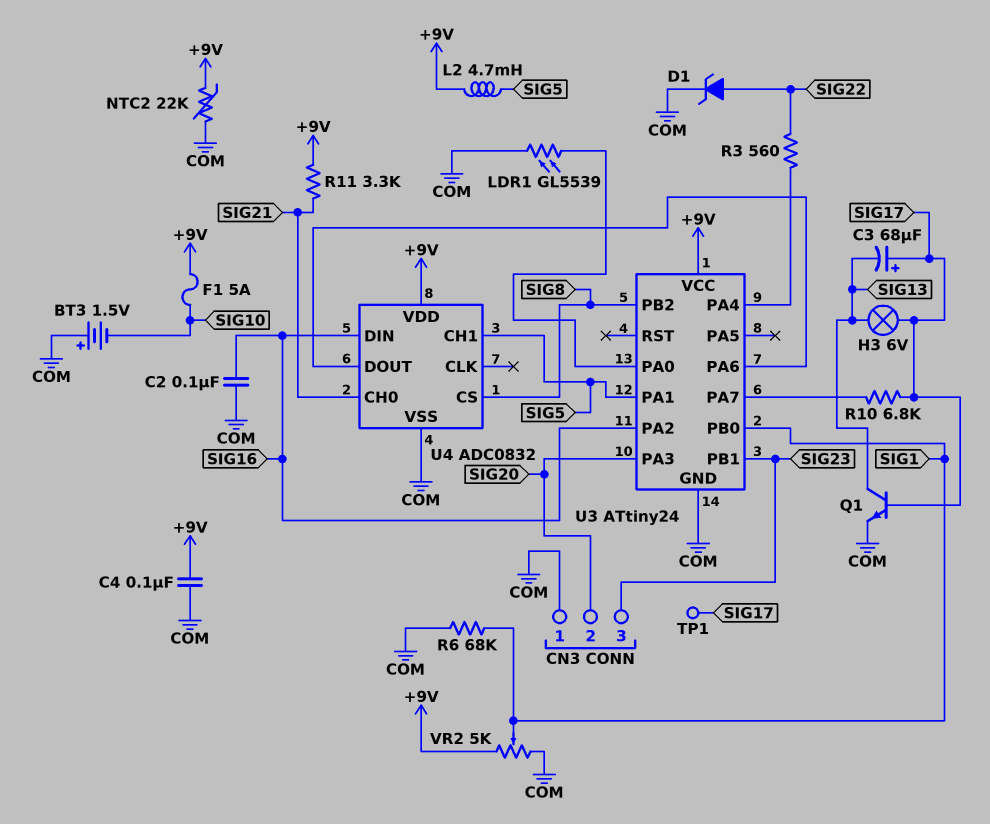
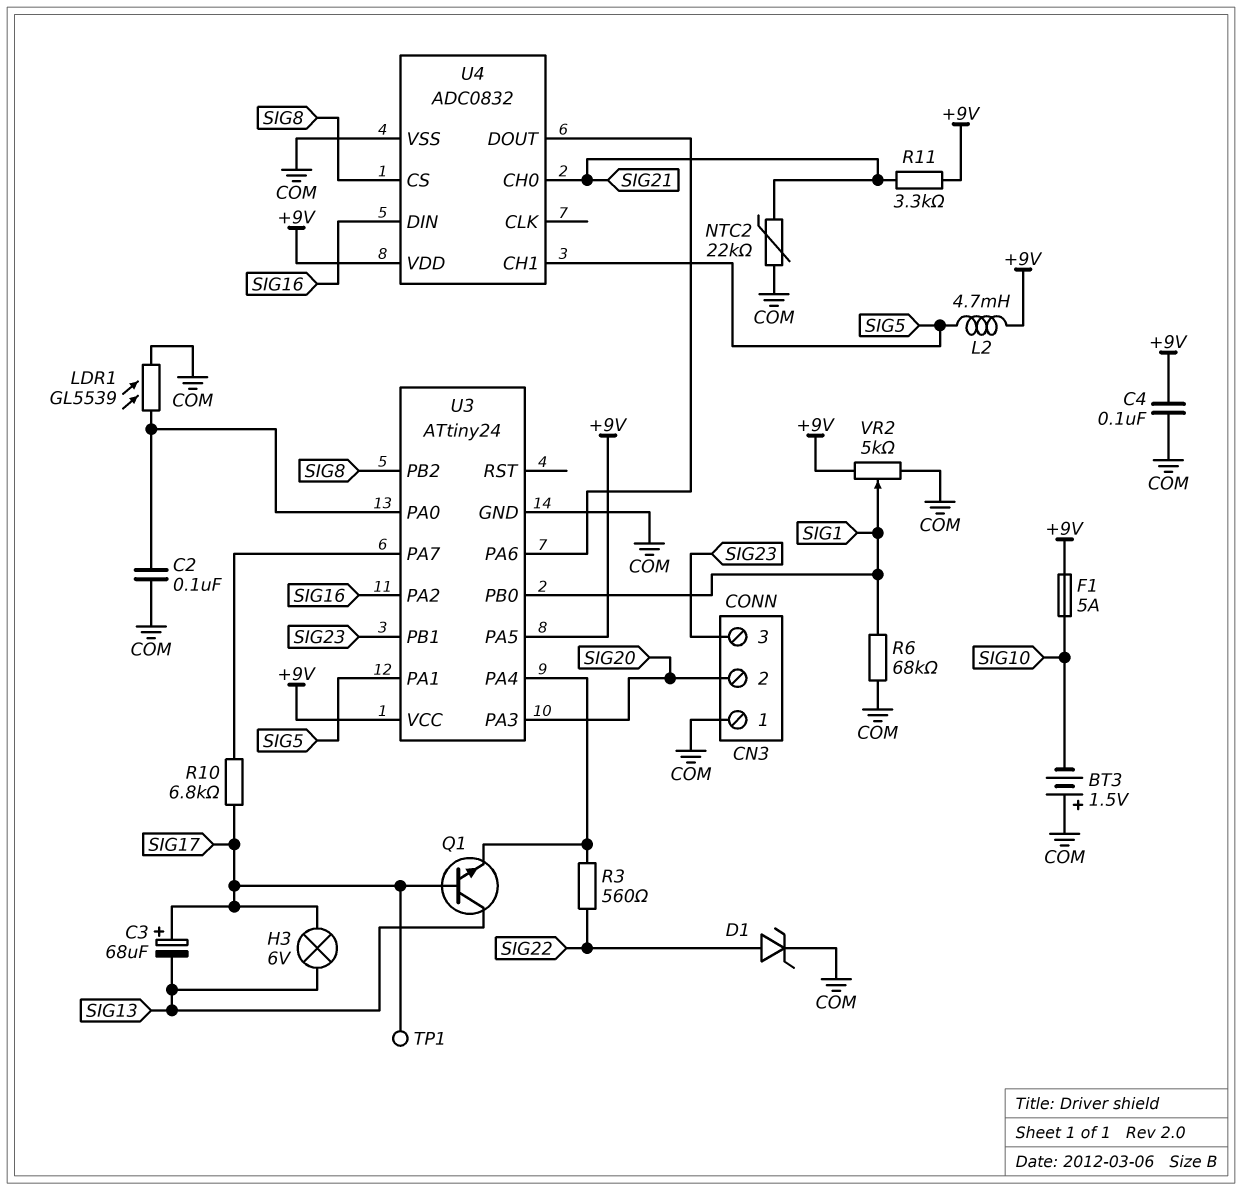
C2: 100nF (COM, SIG16) -> 100nF (COM, U3/PA0)
NTC2: 22k (+9V, COM) -> 22k (COM, SIG21)
Q1: NPN (B SIG17, C SIG13, E COM) -> NPN (B SIG17, C SIG13, E U3/PA4)
U3 pin PA5: none -> +9V

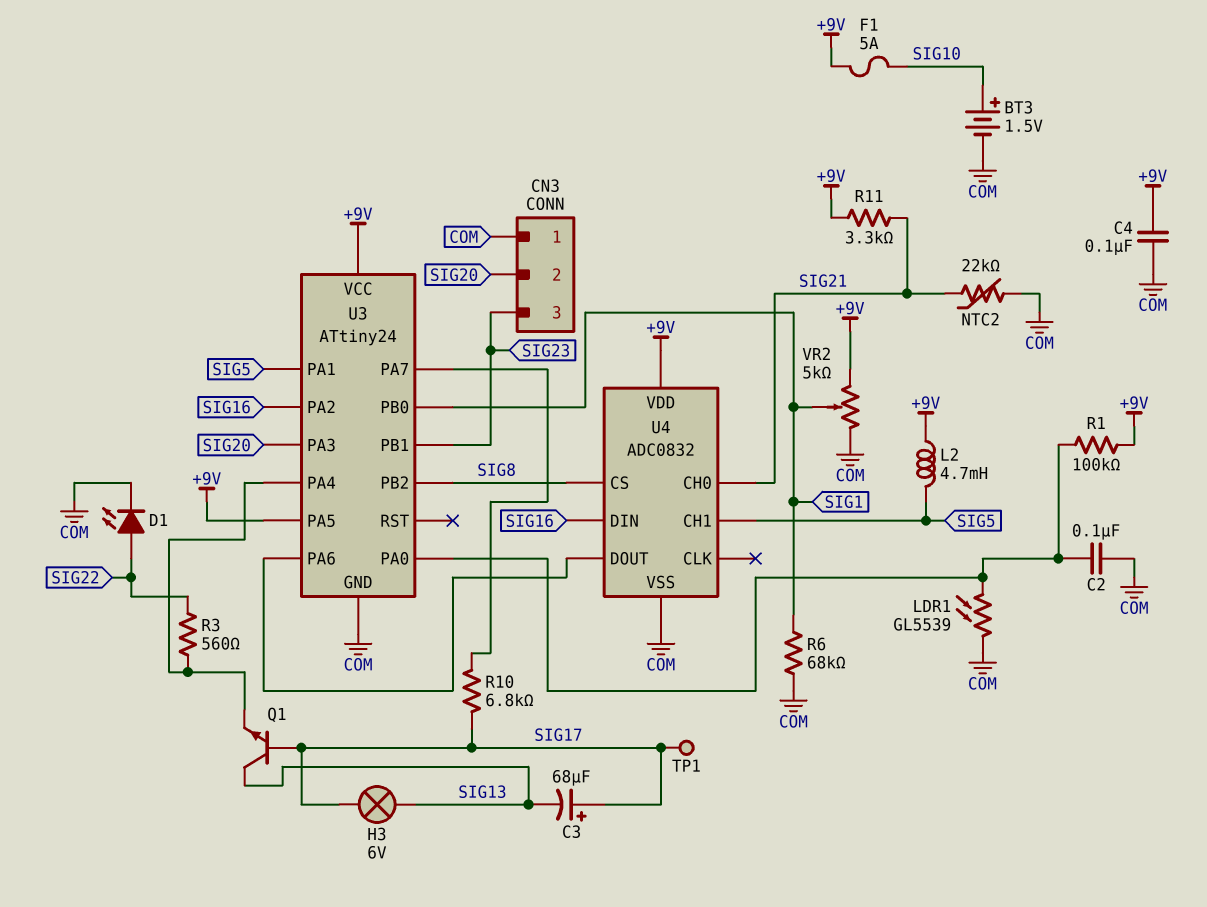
BT3: 1.5V (plus COM, minus SIG10) -> 1.5V (plus SIG10, minus COM)
D1: zener (A SIG22, K COM) -> LED (A SIG22, K COM)
R1: none -> 100k (+9V, U3/PA0)

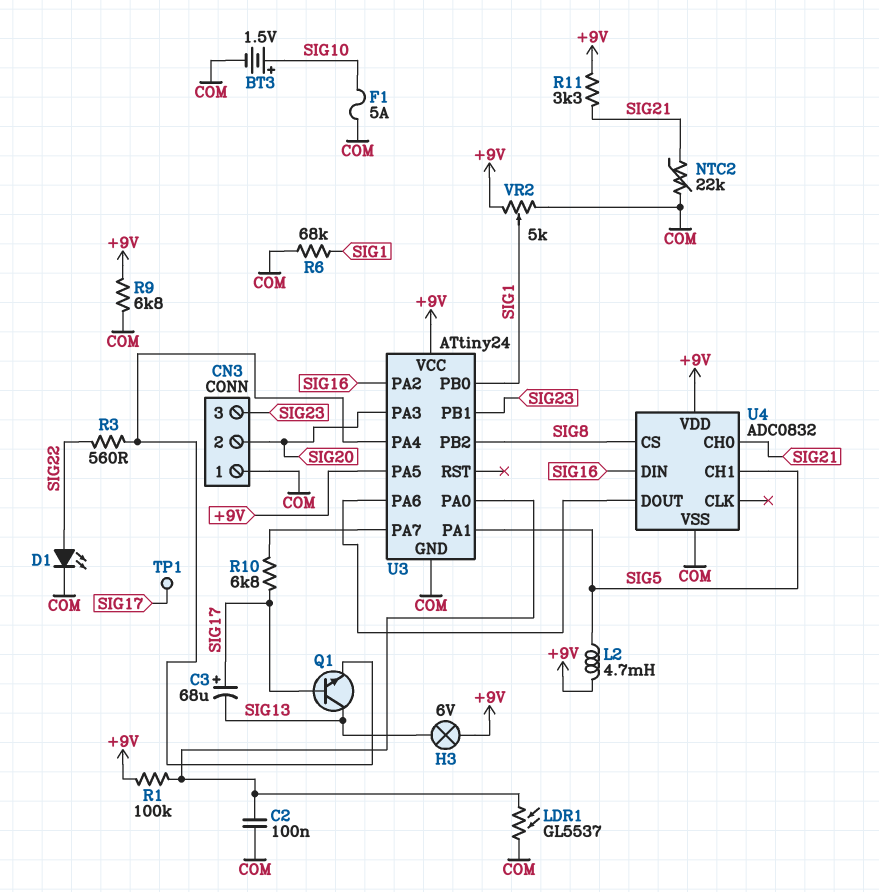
C4: 100nF (+9V, COM) -> none
F1: 5A (+9V, SIG10) -> 5A (COM, SIG10)
H3: lamp 6V (SIG13, SIG17) -> lamp 6V (+9V, SIG13)
LDR1: GL5539 (COM, U3/PA0) -> GL5537 (COM, U3/PA0)
R9: none -> 6.8k (+9V, COM)

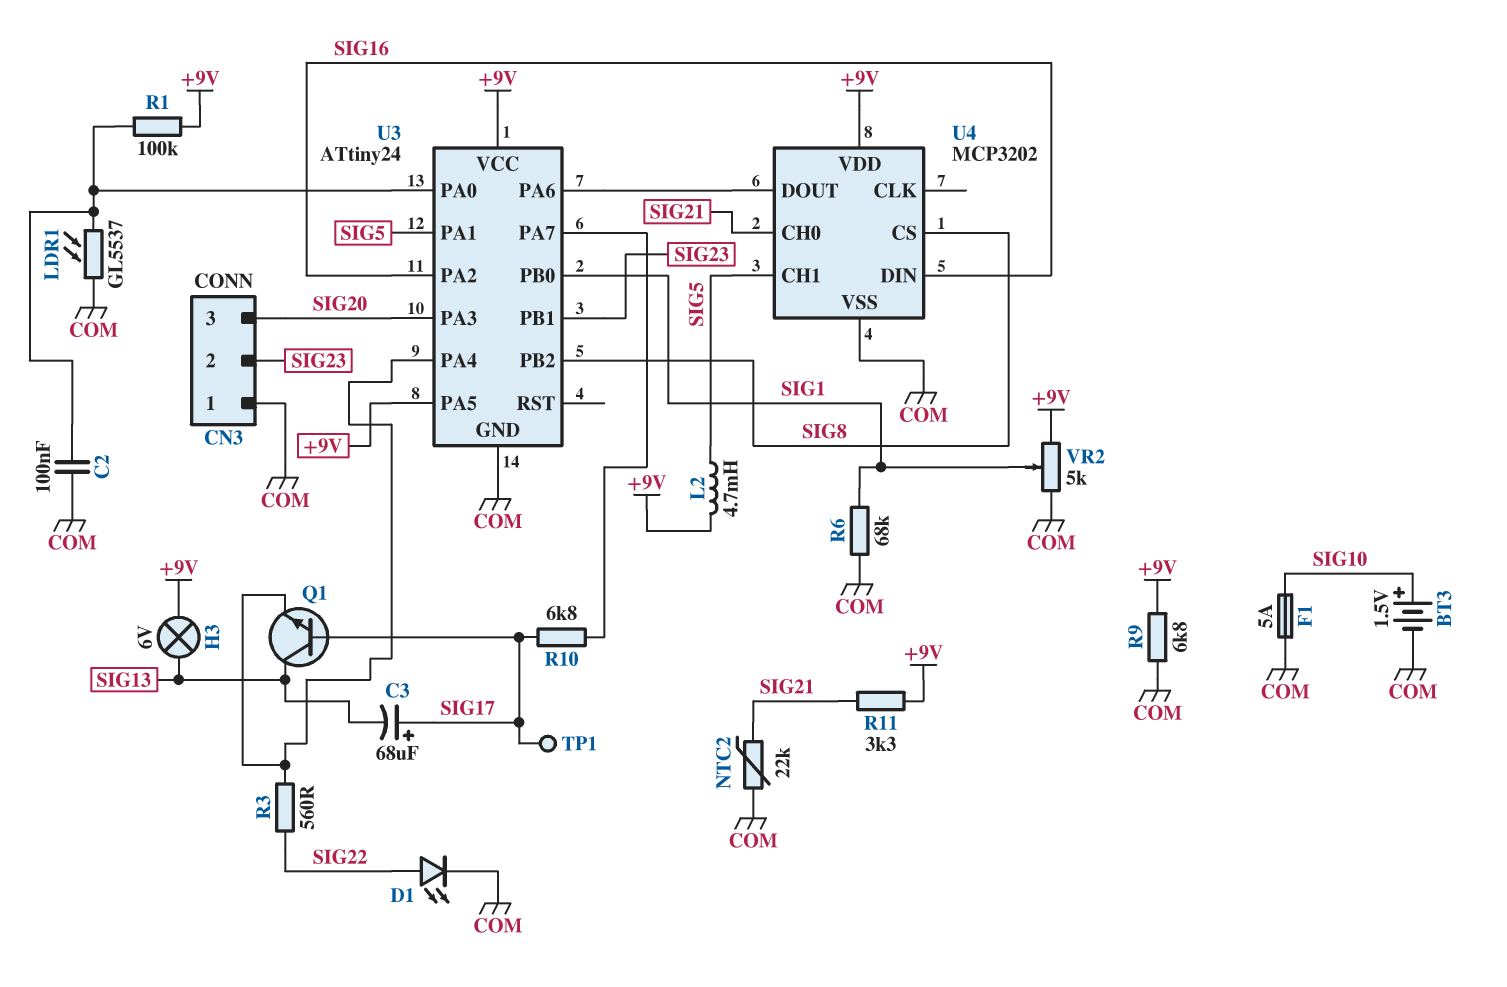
CN3 pin 2: SIG20 -> SIG23
CN3 pin 3: SIG23 -> SIG20
U4: ADC0832 -> MCP3202

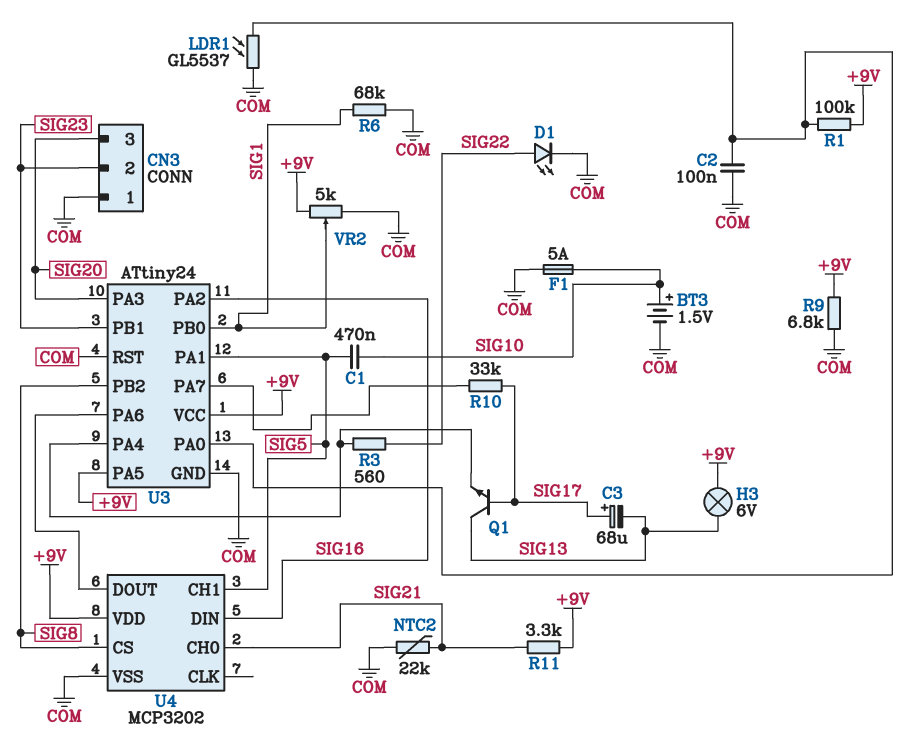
C1: none -> 470nF (SIG5, SIG10)
L2: 4.7mH (+9V, SIG5) -> none
R10: 6.8k (SIG17, U3/PA7) -> 33k (SIG17, U3/PA7)
TP1: test point (SIG17) -> none
U3 pin RST: none -> COM

